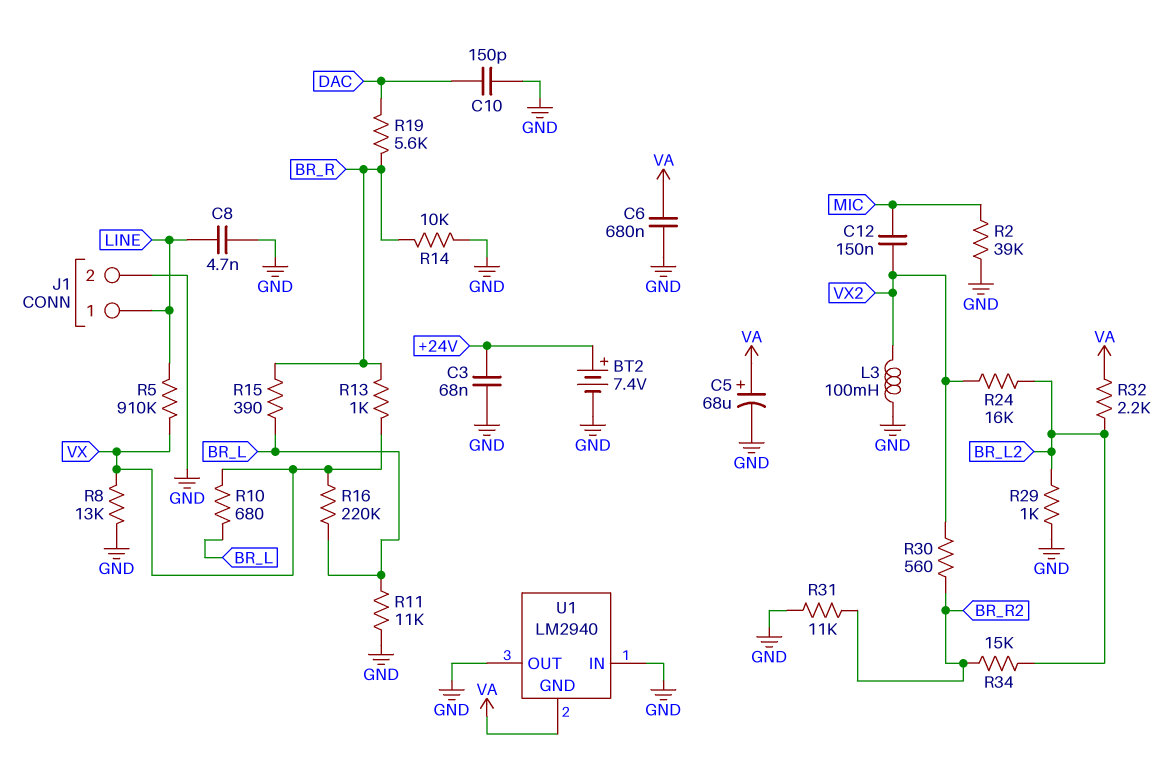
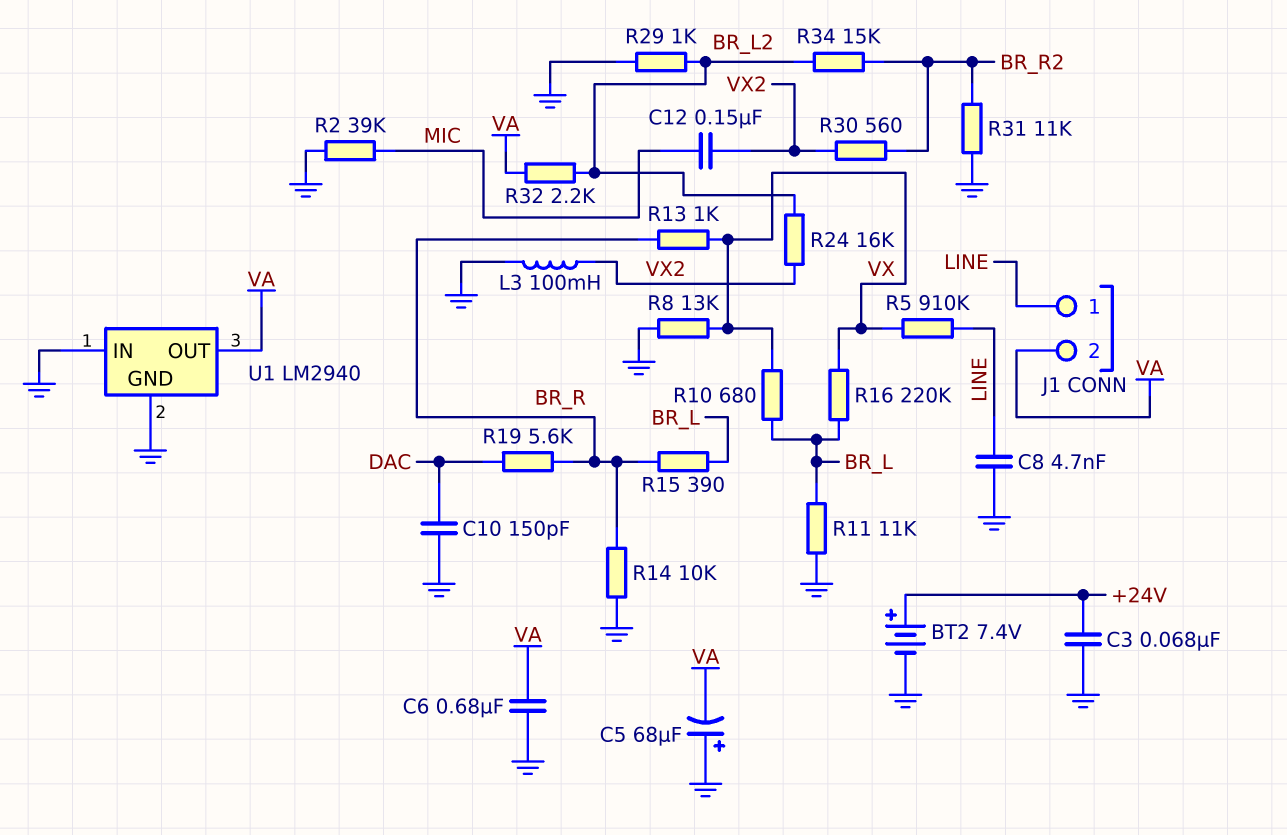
C5: 68uF (plus VA, minus GND) -> 68uF (plus GND, minus VA)
J1 pin 2: GND -> VA
U1 pin GND: VA -> GND
U1 pin OUT: GND -> VA

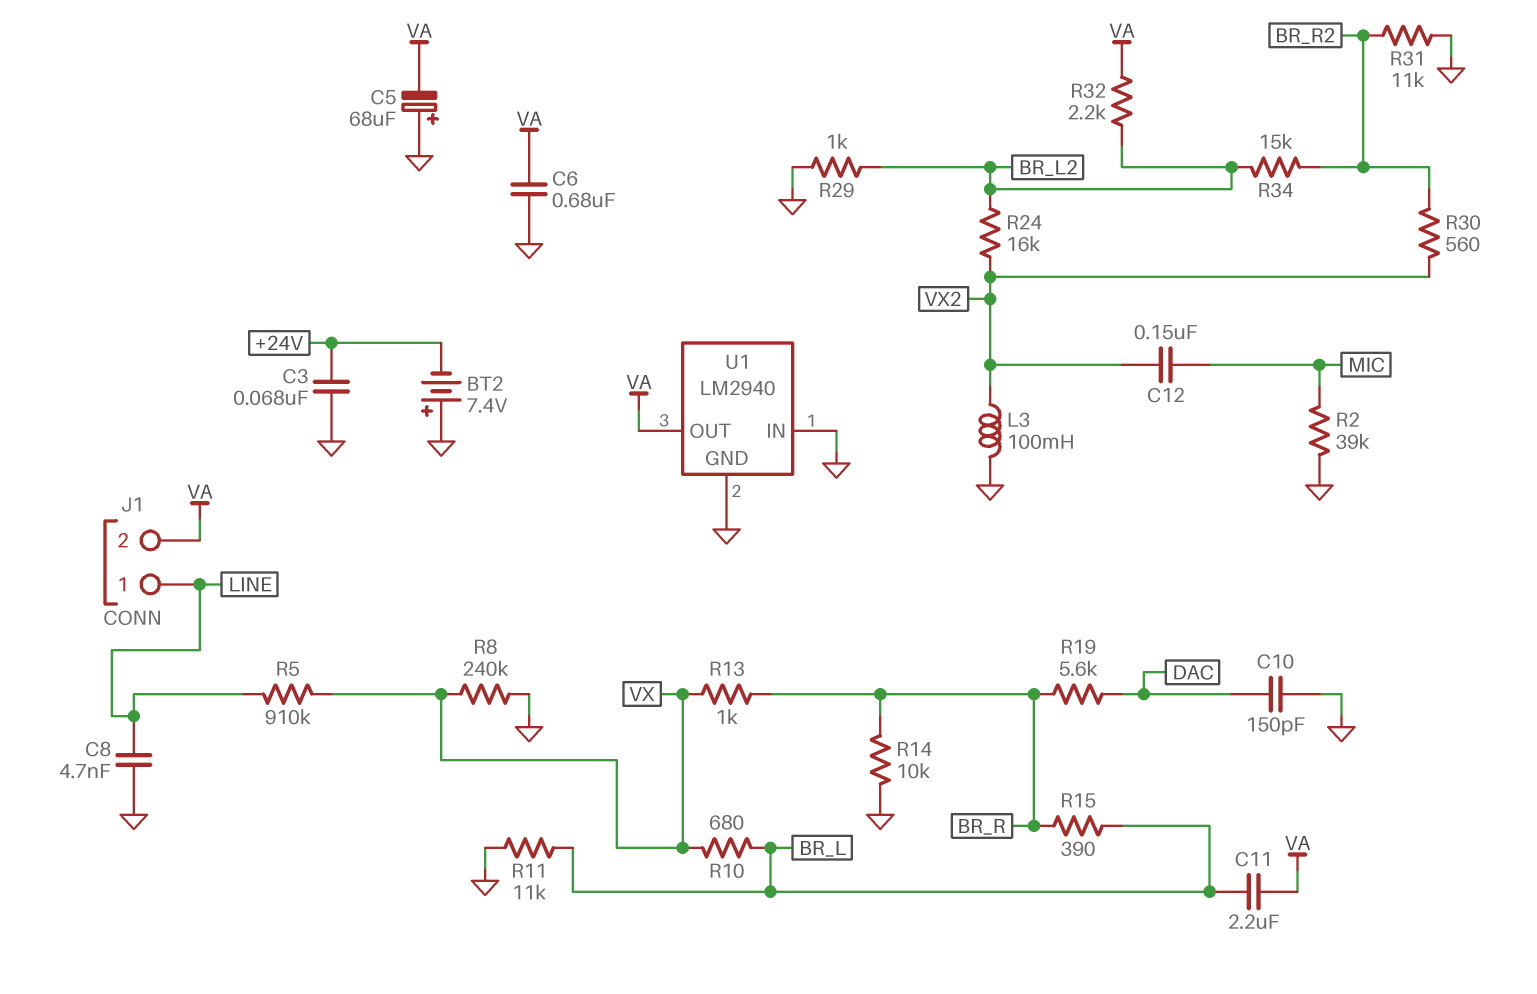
BT2: 7.4V (plus +24V, minus GND) -> 7.4V (plus GND, minus +24V)
C11: none -> 2.2uF (BR_L, VA)
R8: 13k (GND, VX) -> 240k (GND, VX)
R16: 220k (BR_L, VX) -> none

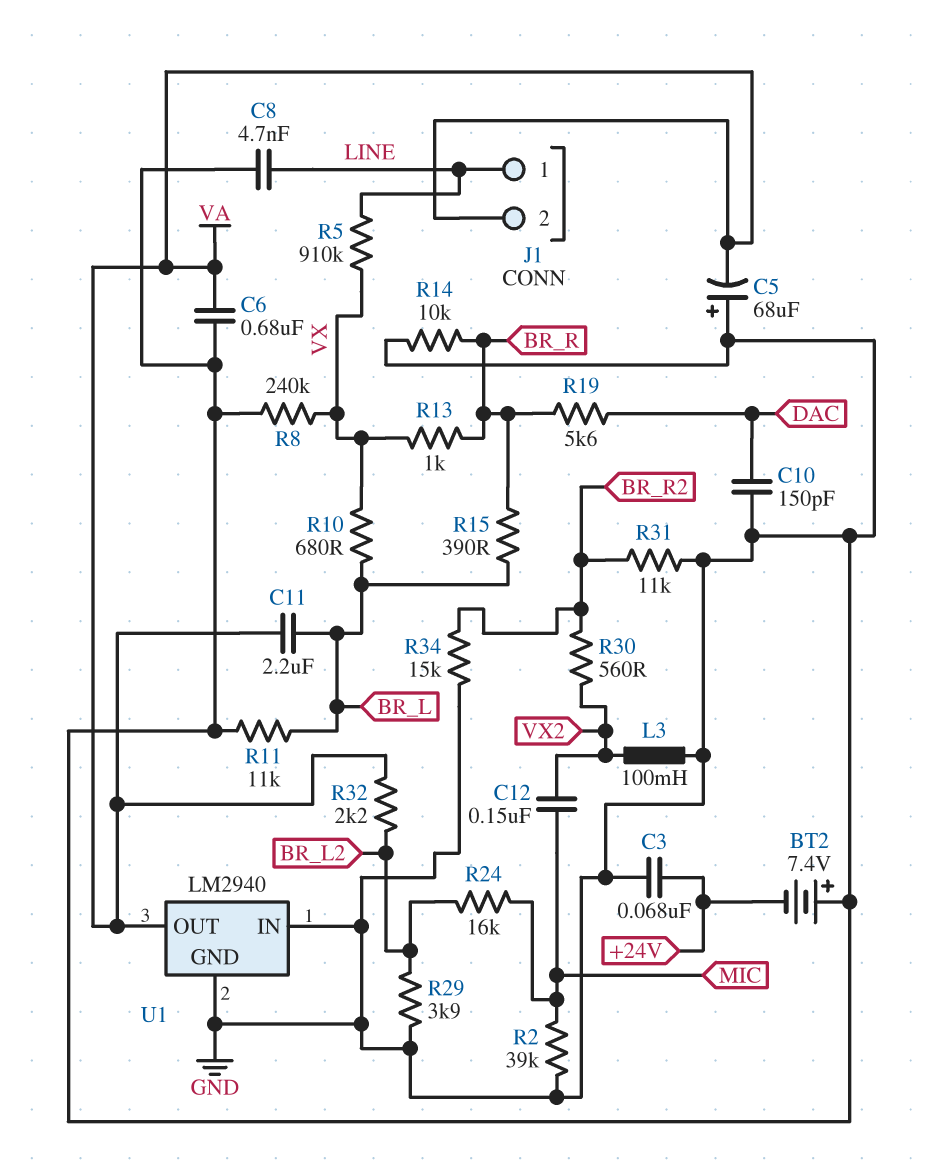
R24: 16k (BR_L2, VX2) -> 16k (BR_L2, MIC)
R29: 1k (BR_L2, GND) -> 3.9k (BR_L2, GND)
R34: 15k (BR_L2, BR_R2) -> 15k (BR_R2, GND)

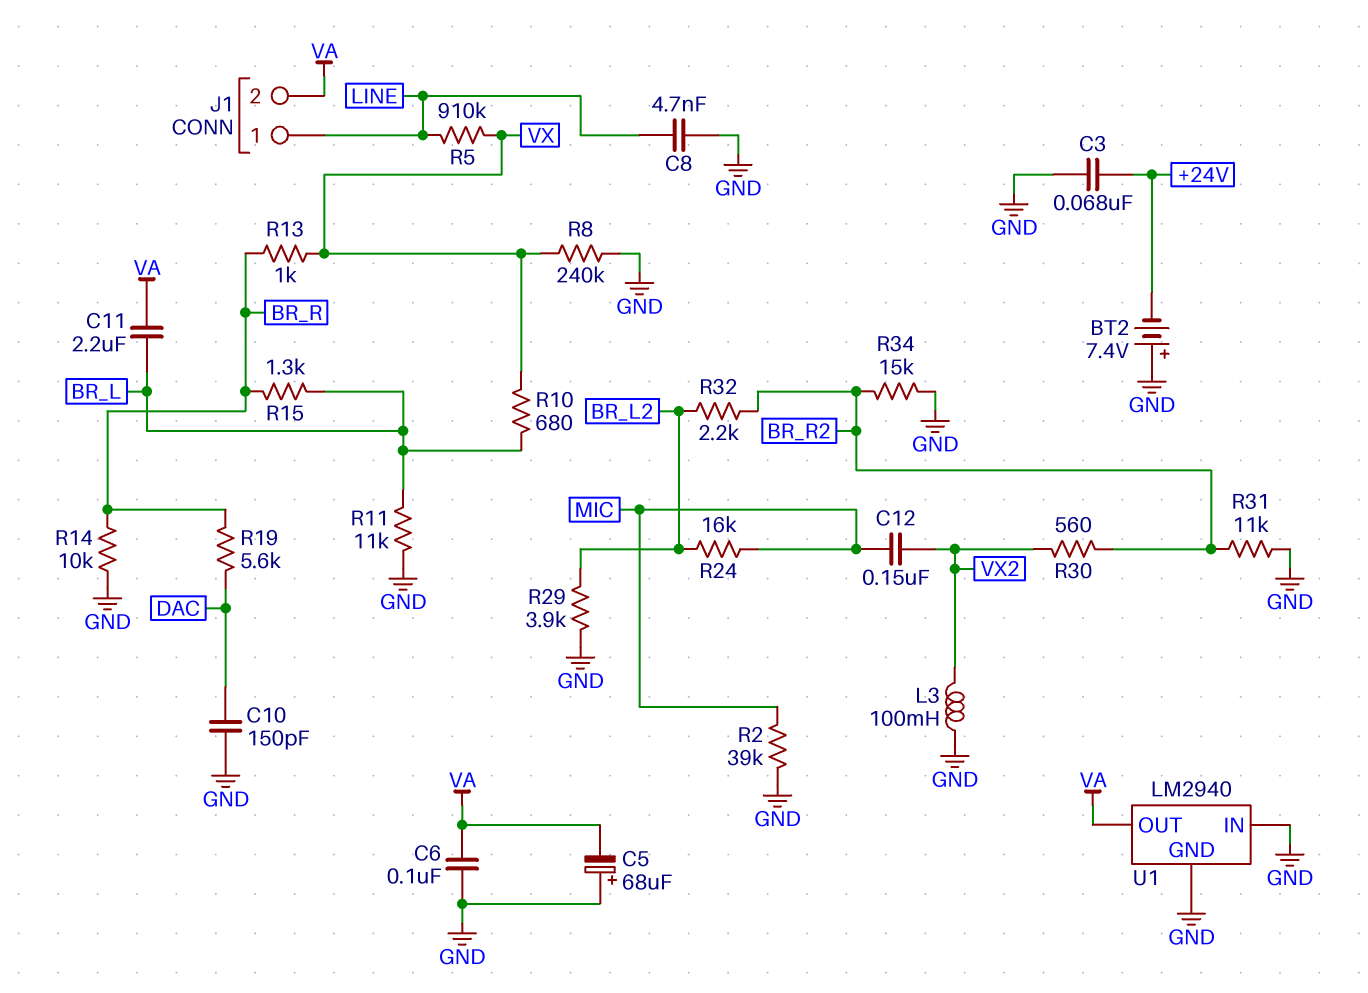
C6: 680nF (GND, VA) -> 100nF (GND, VA)
R15: 390 (BR_L, BR_R) -> 1.3k (BR_L, BR_R)
R32: 2.2k (BR_L2, VA) -> 2.2k (BR_L2, BR_R2)

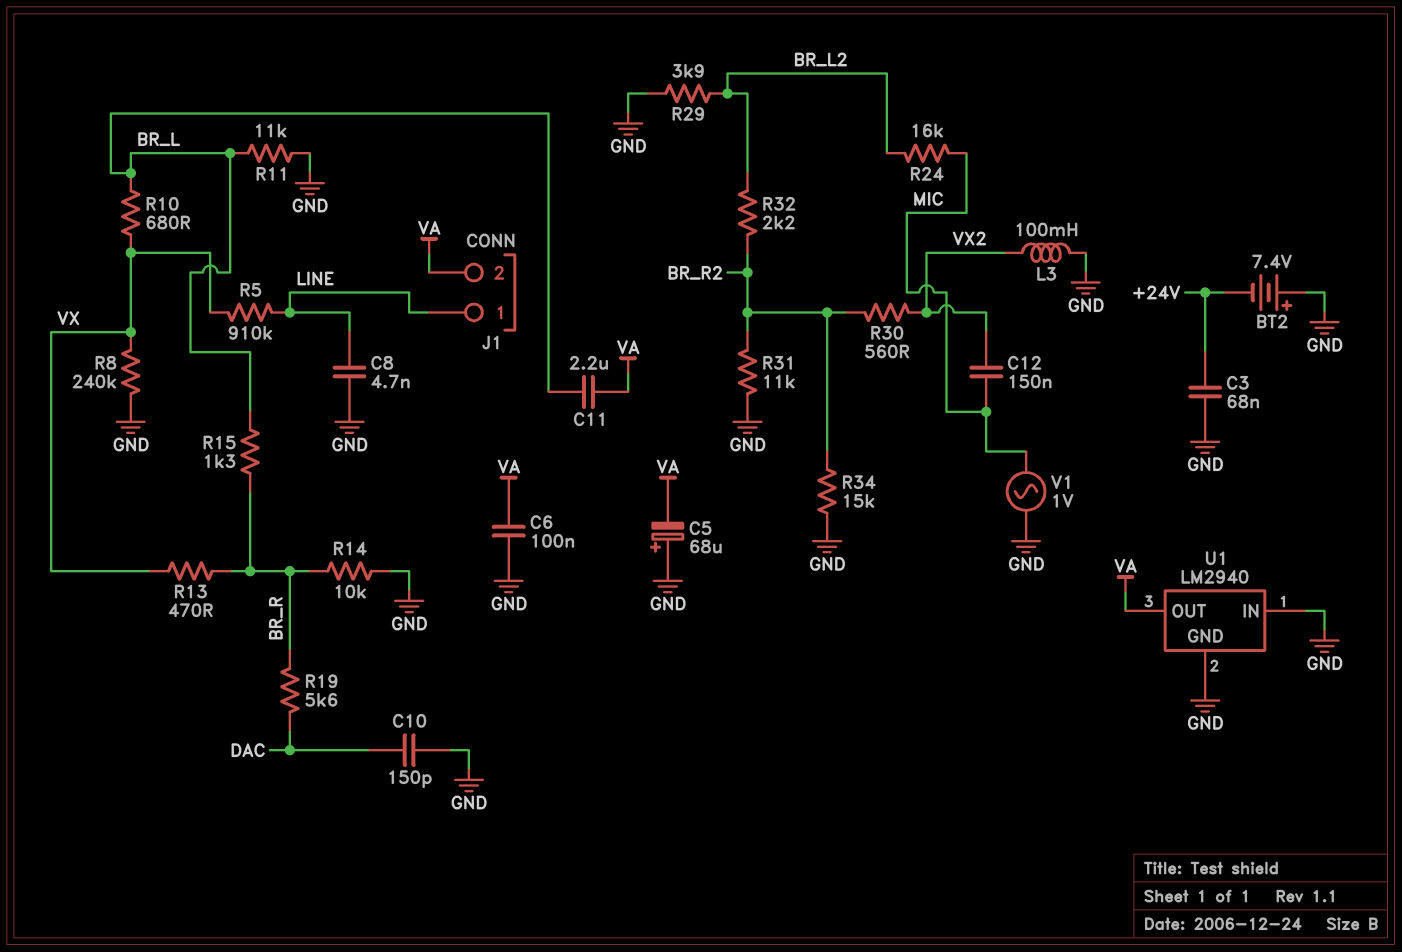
R2: 39k (GND, MIC) -> none
R13: 1k (BR_R, VX) -> 470 (BR_R, VX)
V1: none -> AC 1V (GND, MIC)

